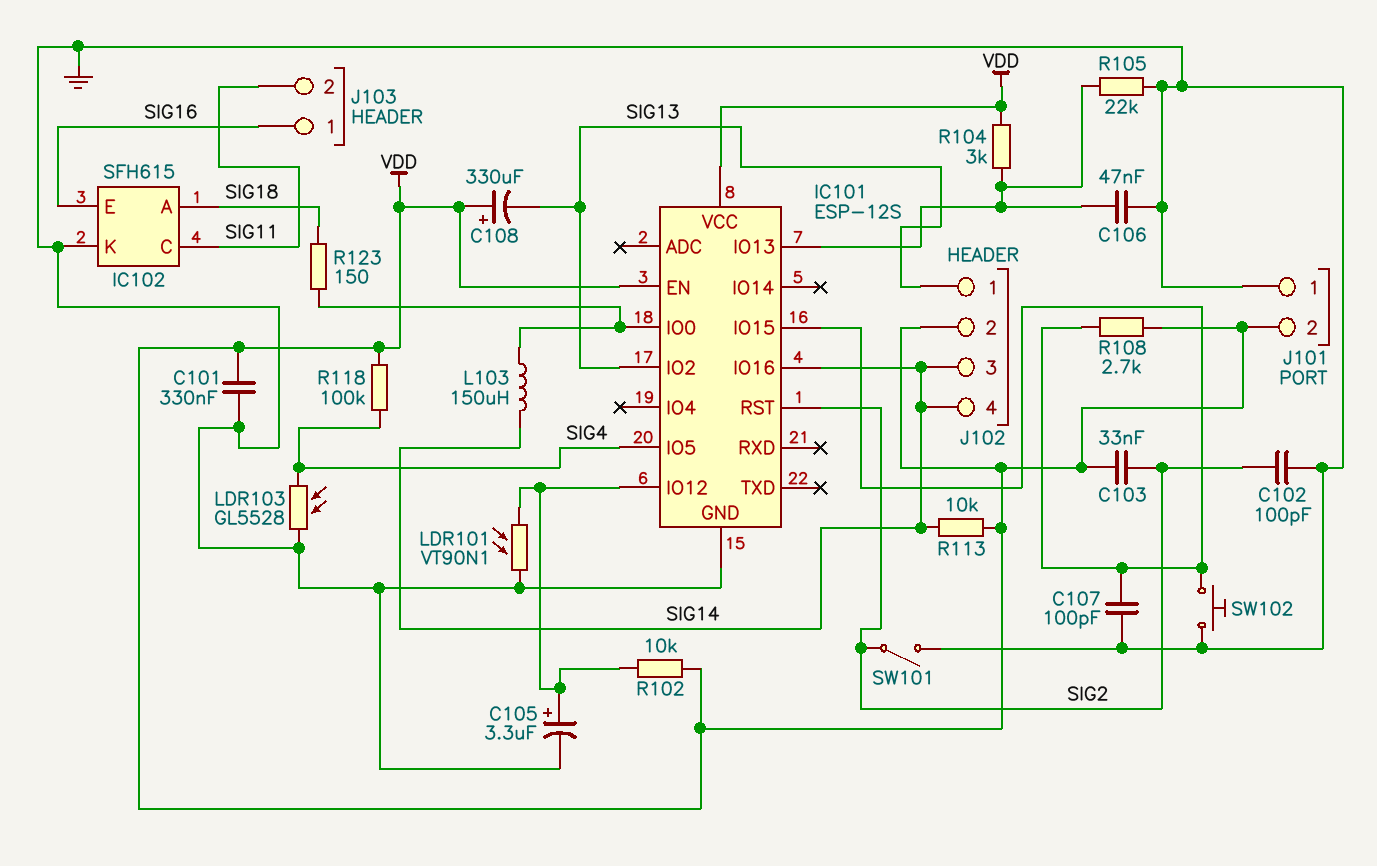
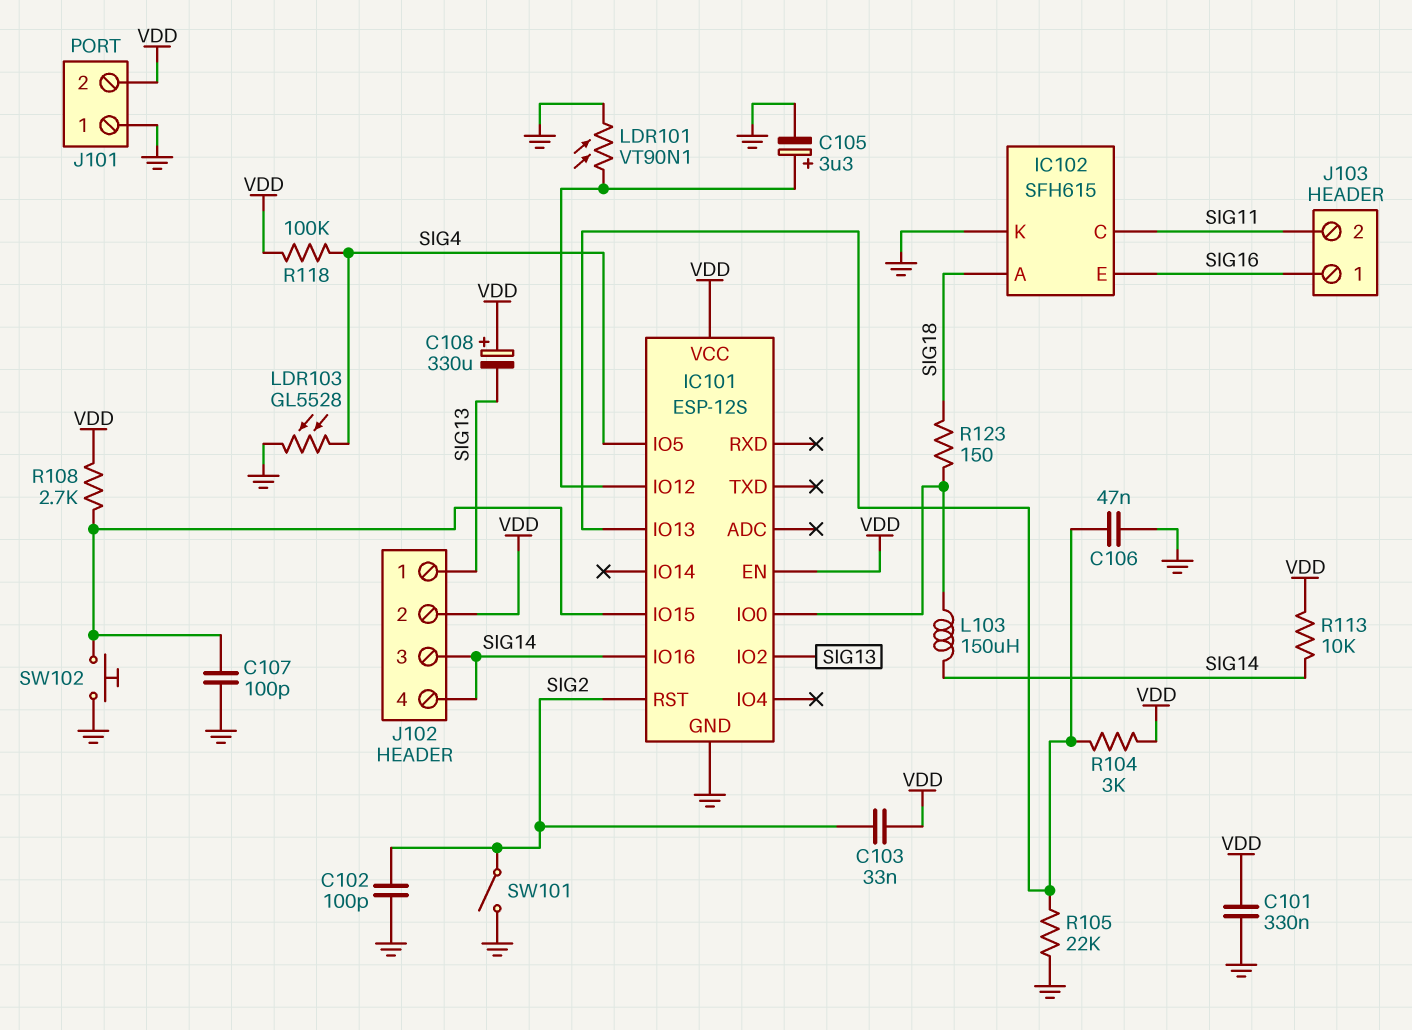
R102: 10k (IC101/IO12, VDD) -> none

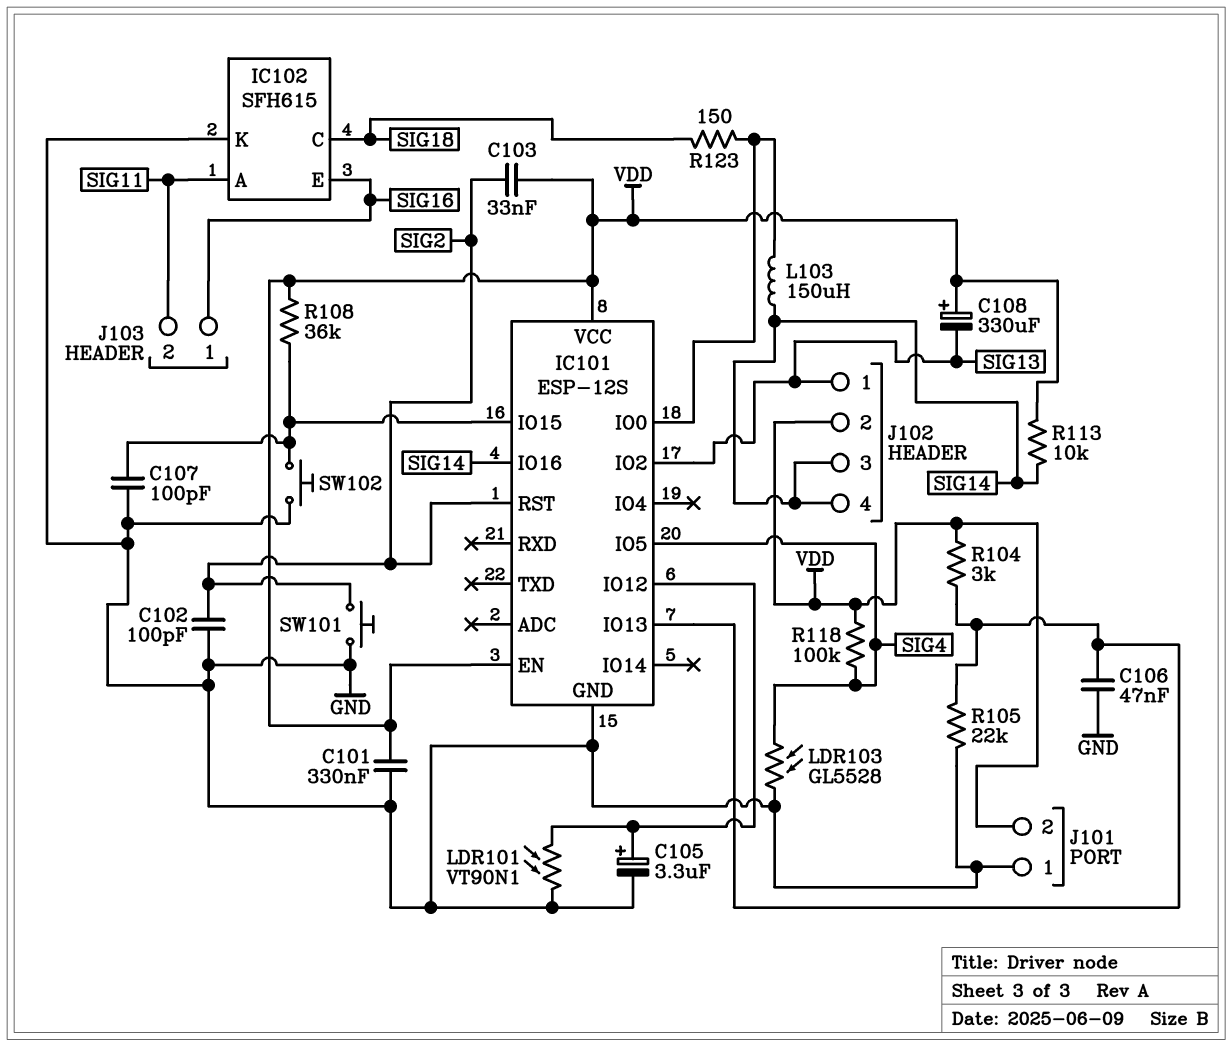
IC102 pin A: SIG18 -> SIG11
IC102 pin C: SIG11 -> SIG18
R108: 2.7k (IC101/IO15, VDD) -> 36k (IC101/IO15, VDD)
SW101: switch (GND, SIG2) -> button (GND, SIG2)

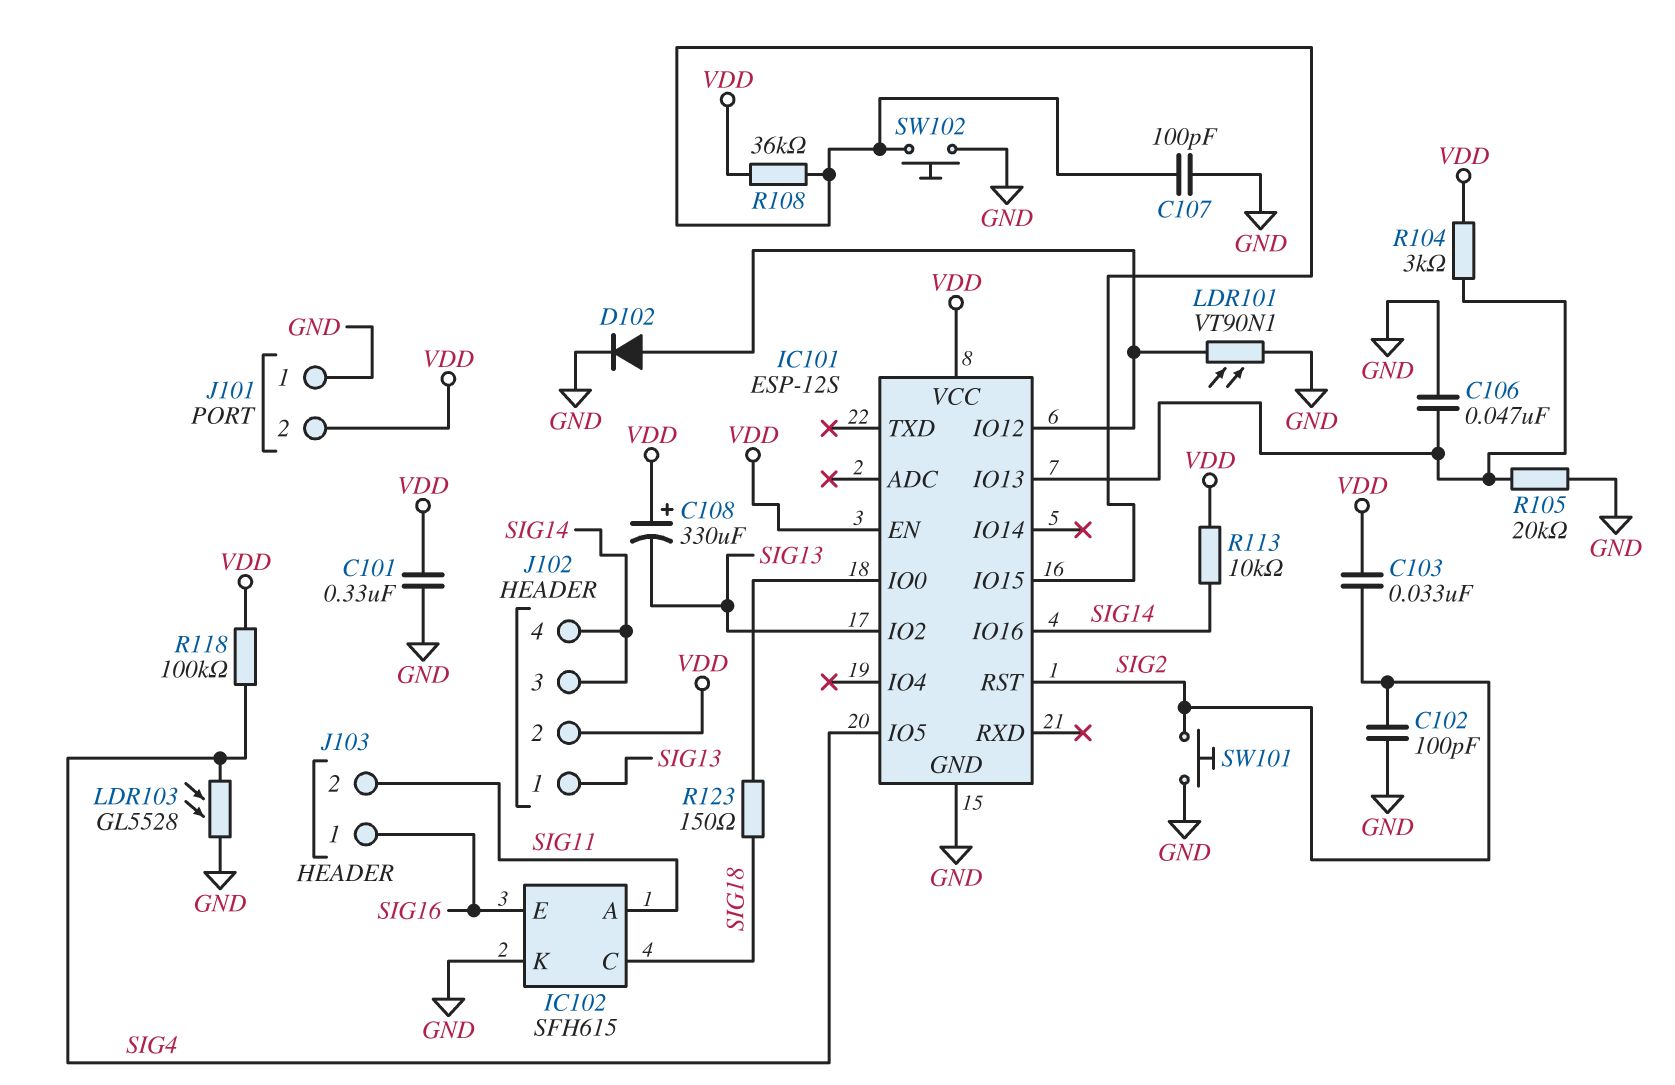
C105: 3.3uF (plus IC101/IO12, minus GND) -> none
D102: none -> diode (A IC101/IO12, K GND)
L103: 150uH (IC101/IO0, SIG14) -> none
R105: 22k (GND, IC101/IO13) -> 20k (GND, IC101/IO13)

